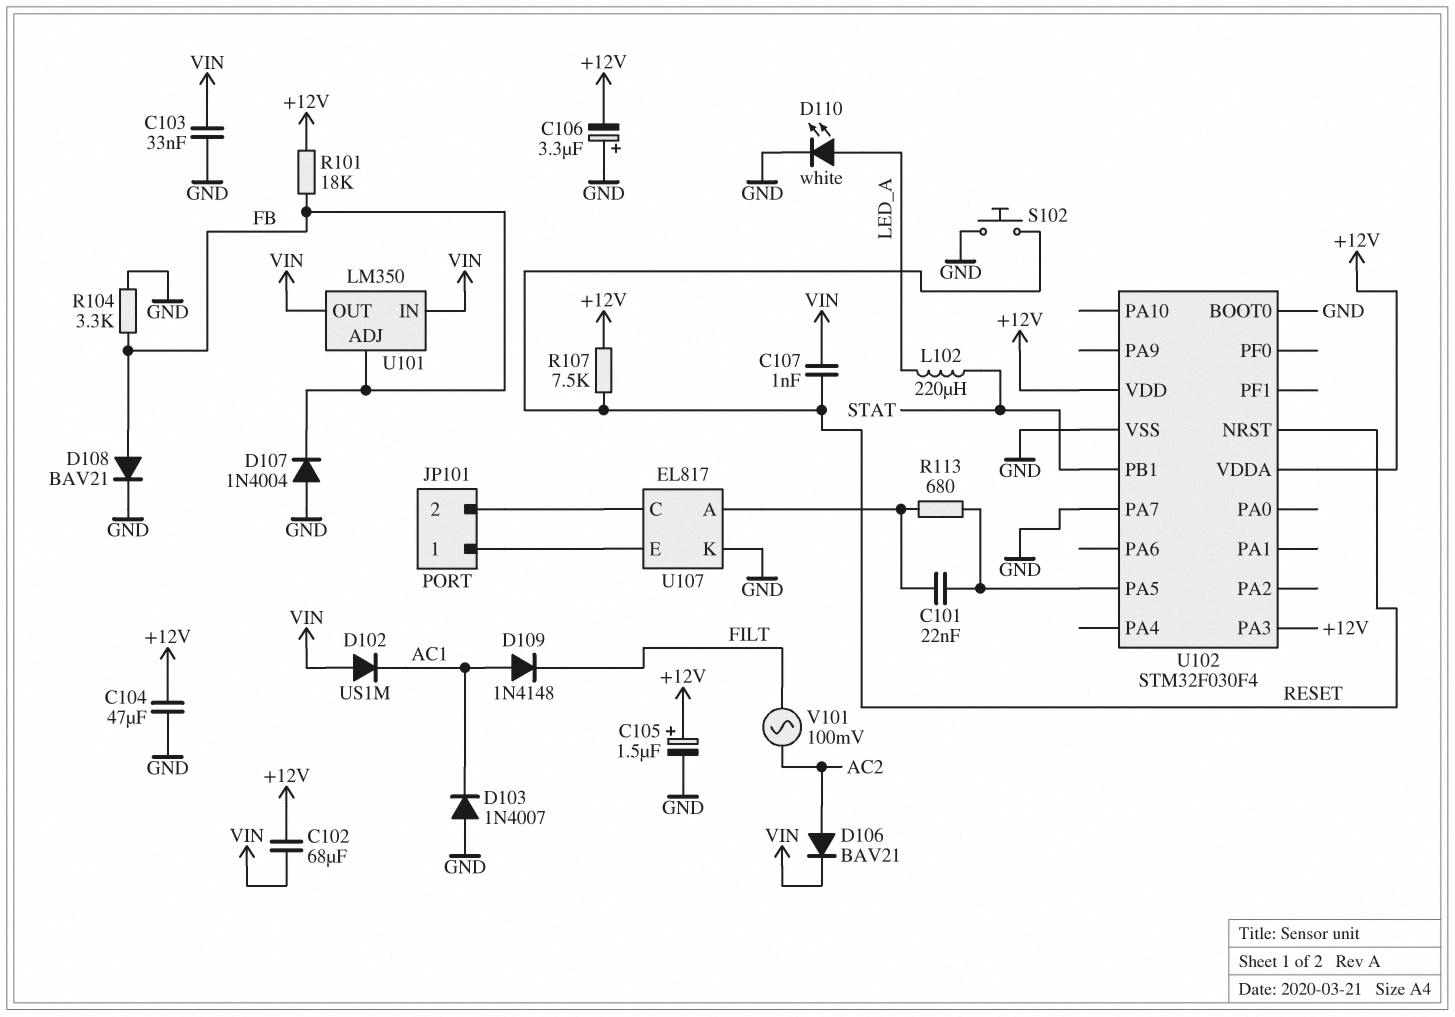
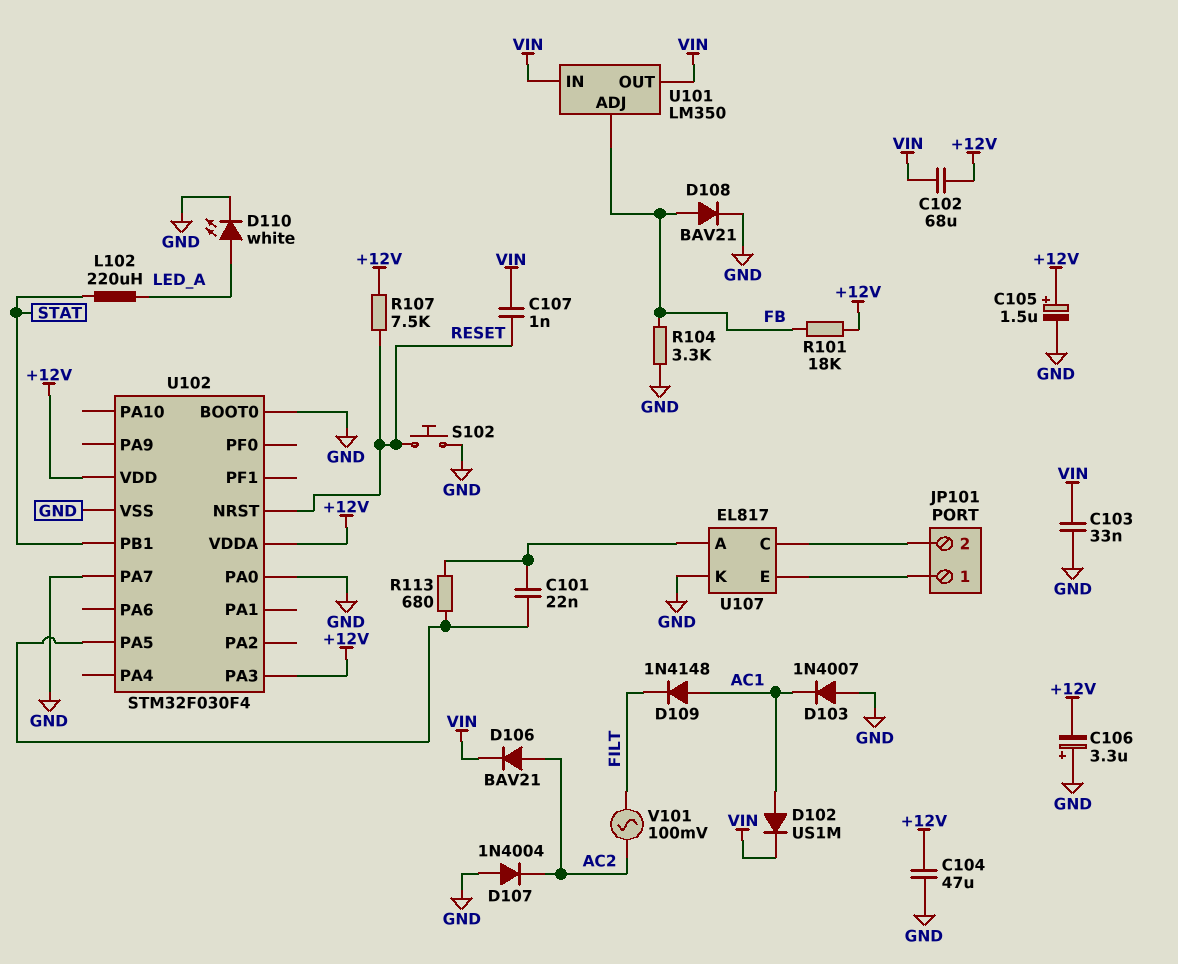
D102: diode US1M (A VIN, K AC1) -> diode US1M (A AC1, K VIN)
D107: diode 1N4004 (A GND, K FB) -> diode 1N4004 (A GND, K AC2)
U102 pin PA0: none -> GND

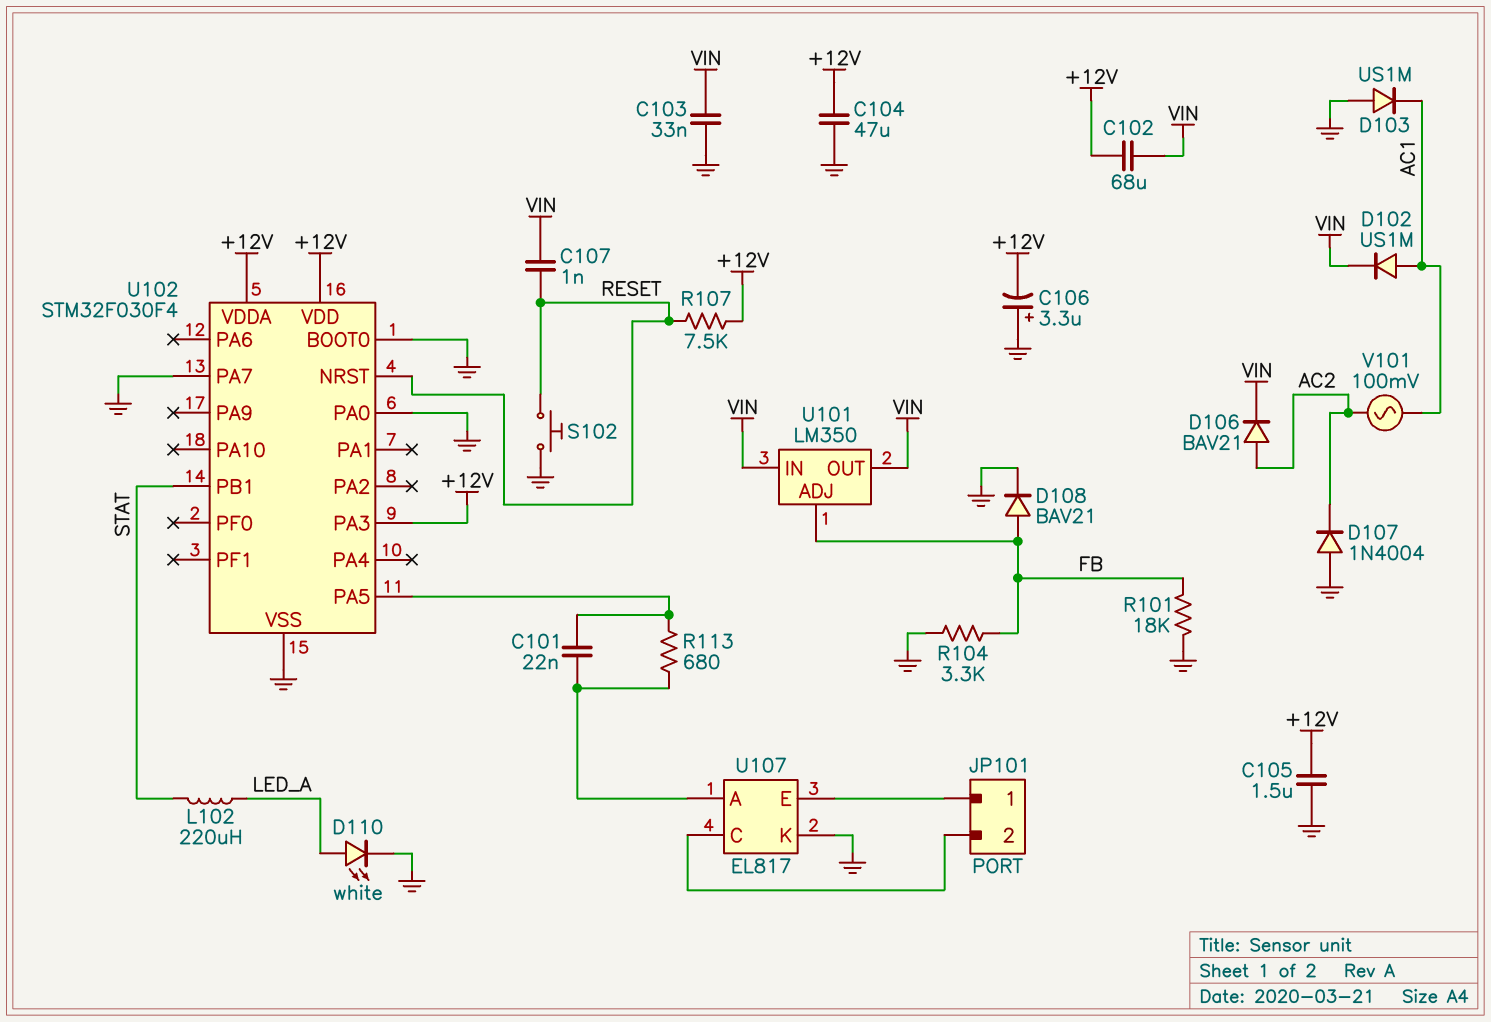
C105: 1.5uF (plus +12V, minus GND) -> 1.5uF (+12V, GND)
D103: diode 1N4007 (A GND, K AC1) -> diode US1M (A GND, K AC1)
D109: diode 1N4148 (A AC1, K FILT) -> none
R101: 18k (+12V, FB) -> 18k (FB, GND)
V101: AC 100mV (AC2, FILT) -> AC 100mV (AC1, AC2)

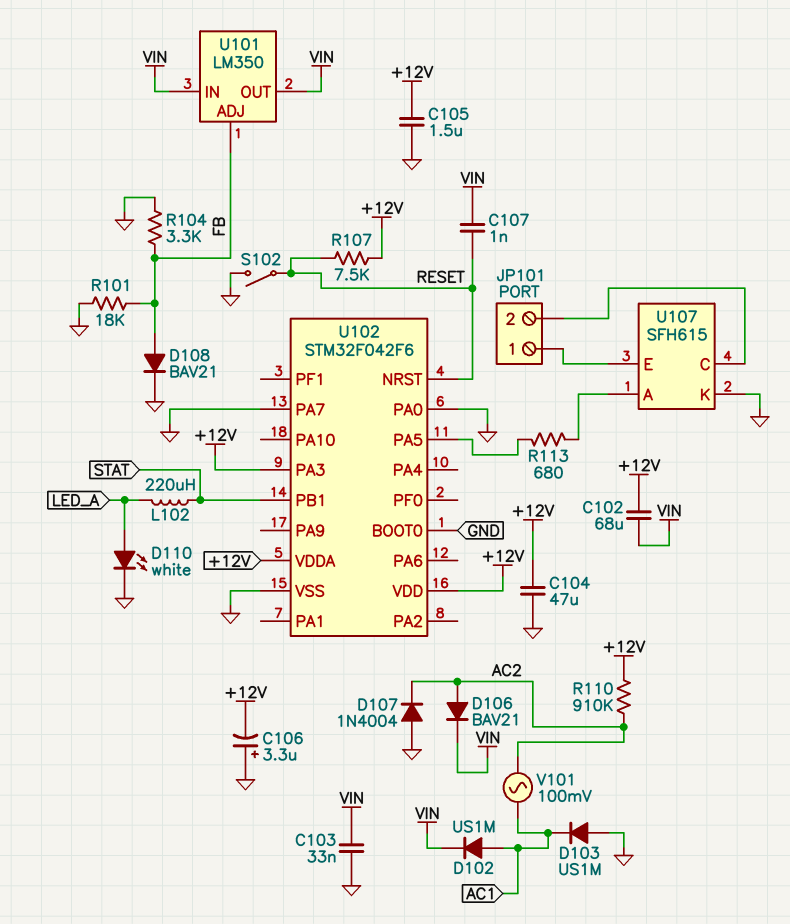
C101: 22nF (U102/PA5, U107/A) -> none
R110: none -> 910k (+12V, AC2)
S102: button (GND, RESET) -> switch (GND, RESET)
U102: STM32F030F4 -> STM32F042F6
U107: EL817 -> SFH615

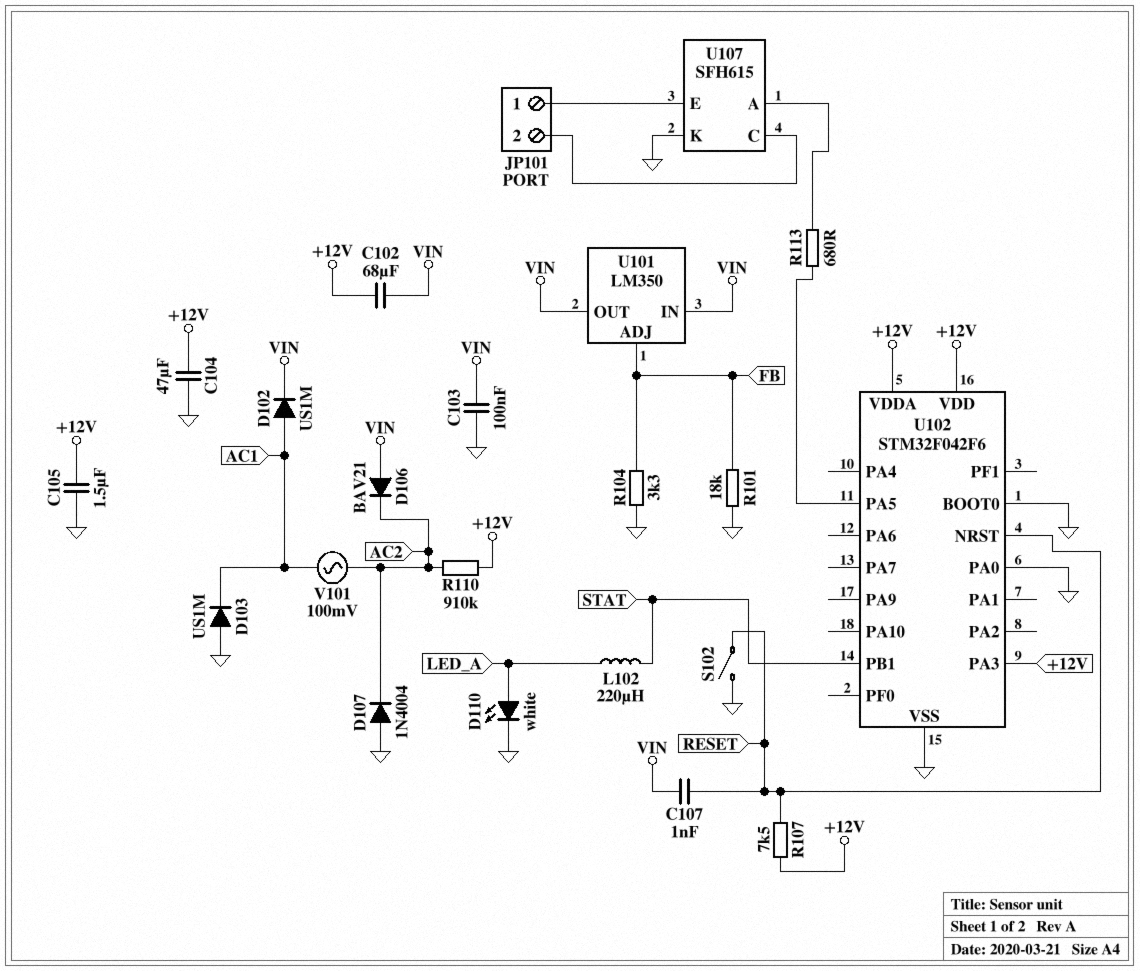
C103: 33nF (GND, VIN) -> 100nF (GND, VIN)
C106: 3.3uF (plus GND, minus +12V) -> none
D106: diode BAV21 (A AC2, K VIN) -> diode BAV21 (A VIN, K AC2)
D108: diode BAV21 (A FB, K GND) -> none
U102 pin PA7: GND -> none

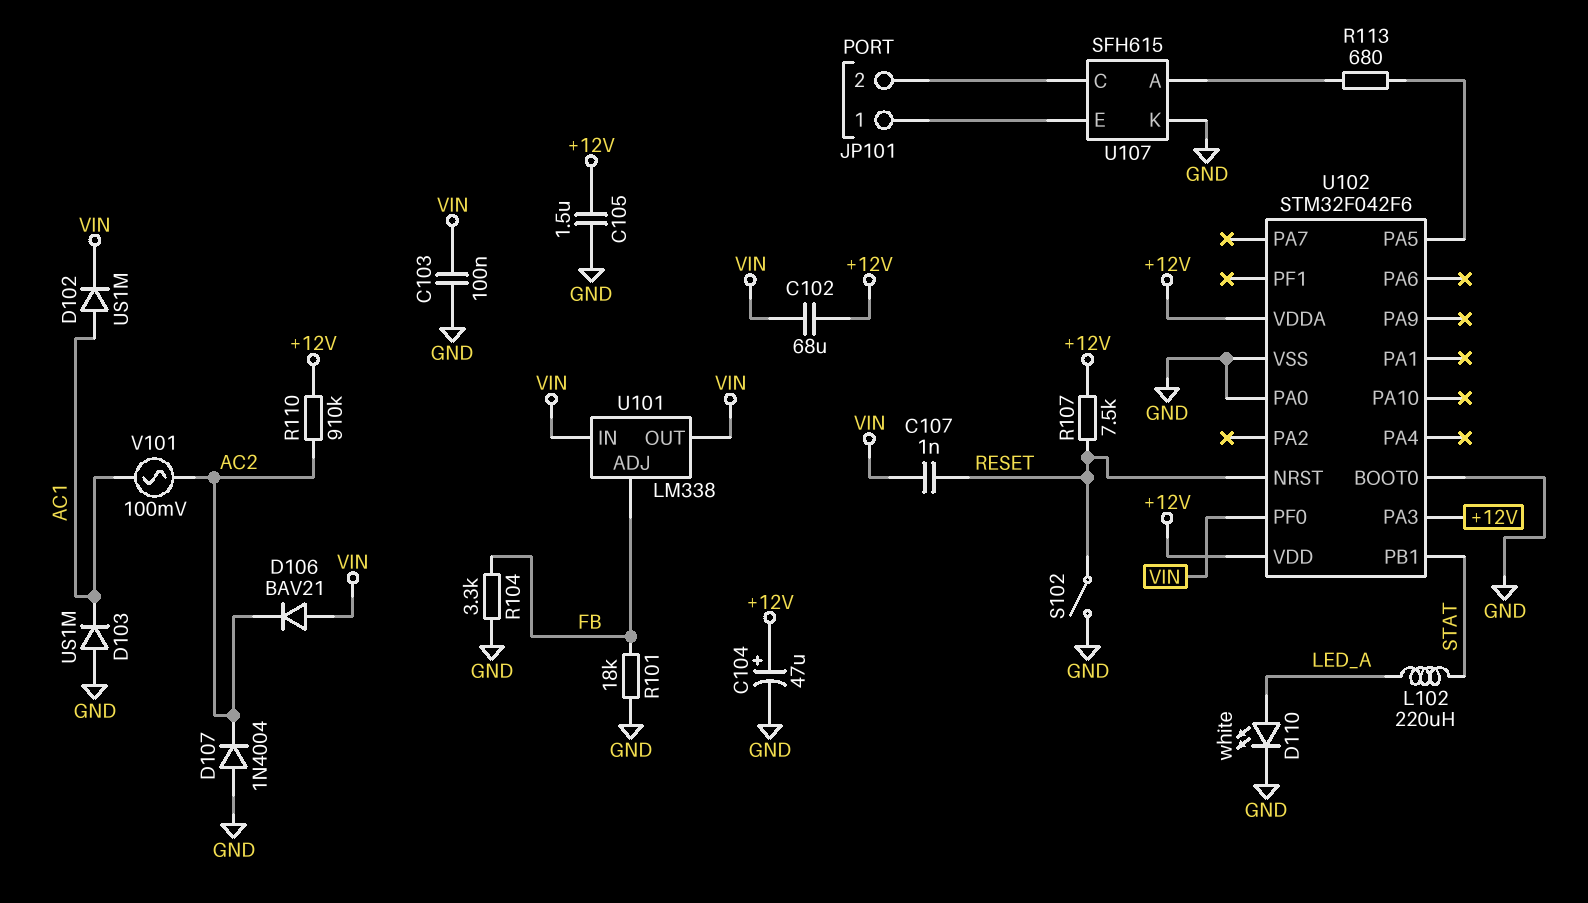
C104: 47uF (+12V, GND) -> 47uF (plus +12V, minus GND)
U101: LM350 -> LM338
U102 pin PF0: none -> VIN

